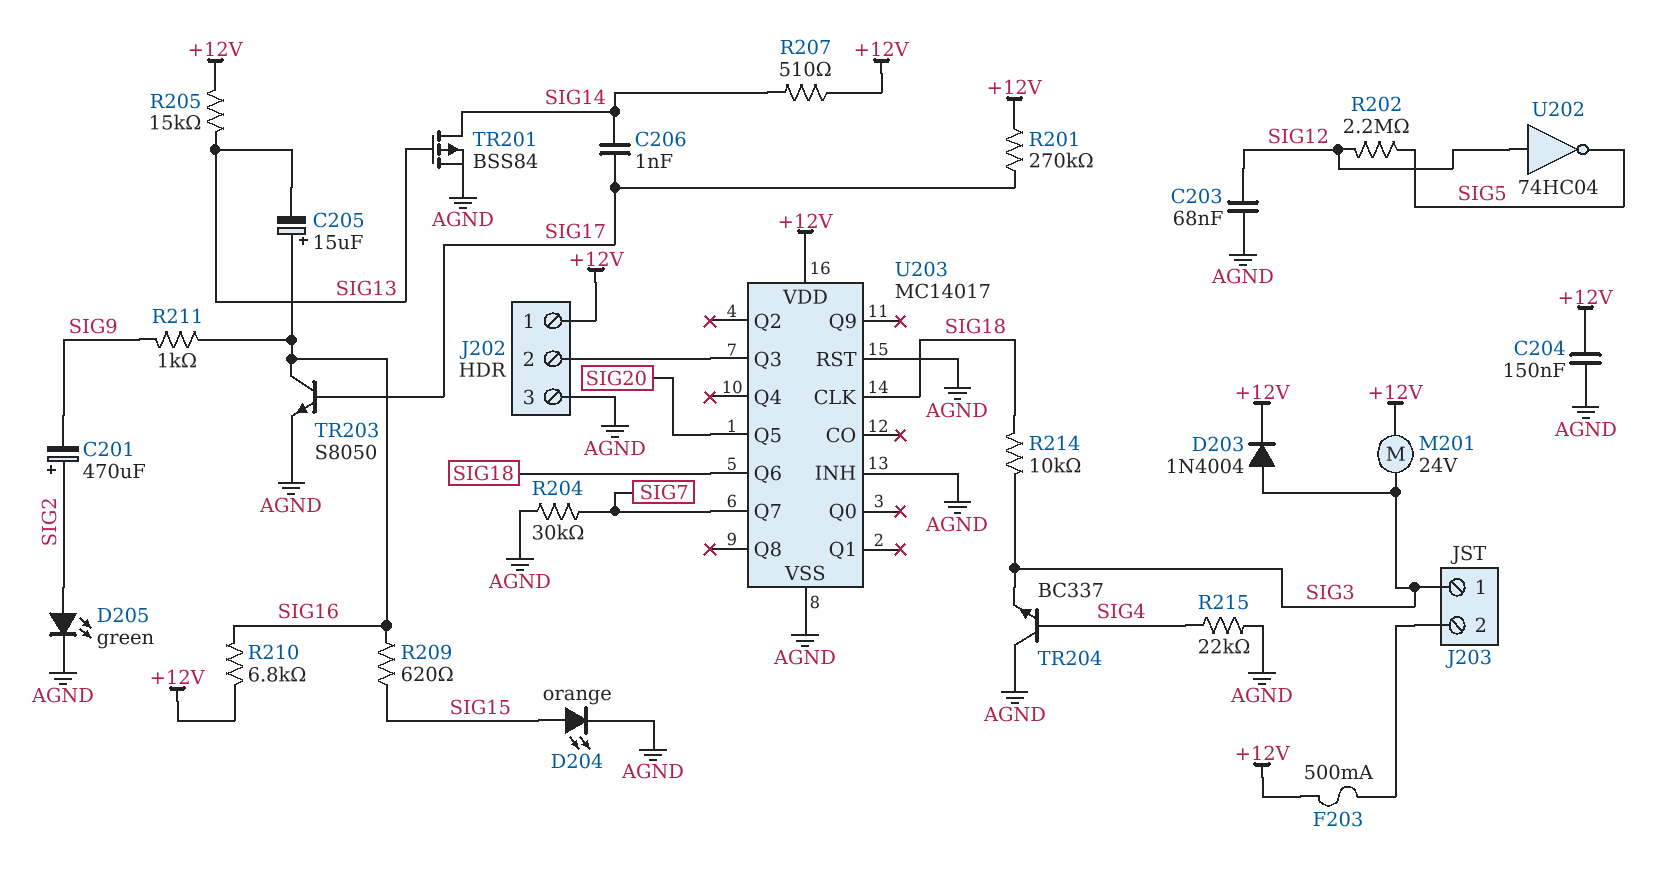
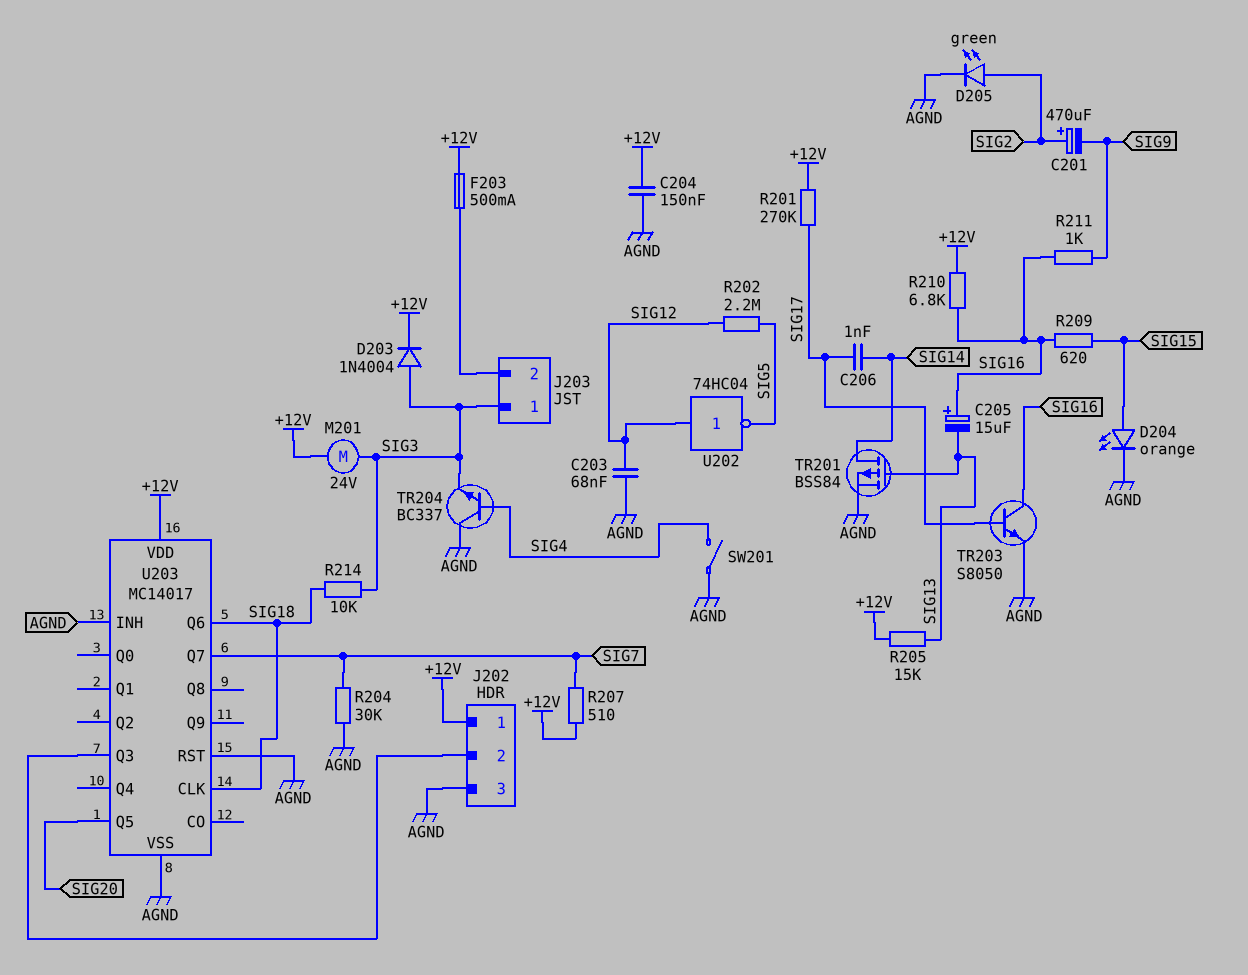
R207: 510 (+12V, SIG14) -> 510 (+12V, SIG7)
R215: 22k (AGND, SIG4) -> none
SW201: none -> switch (AGND, SIG4)

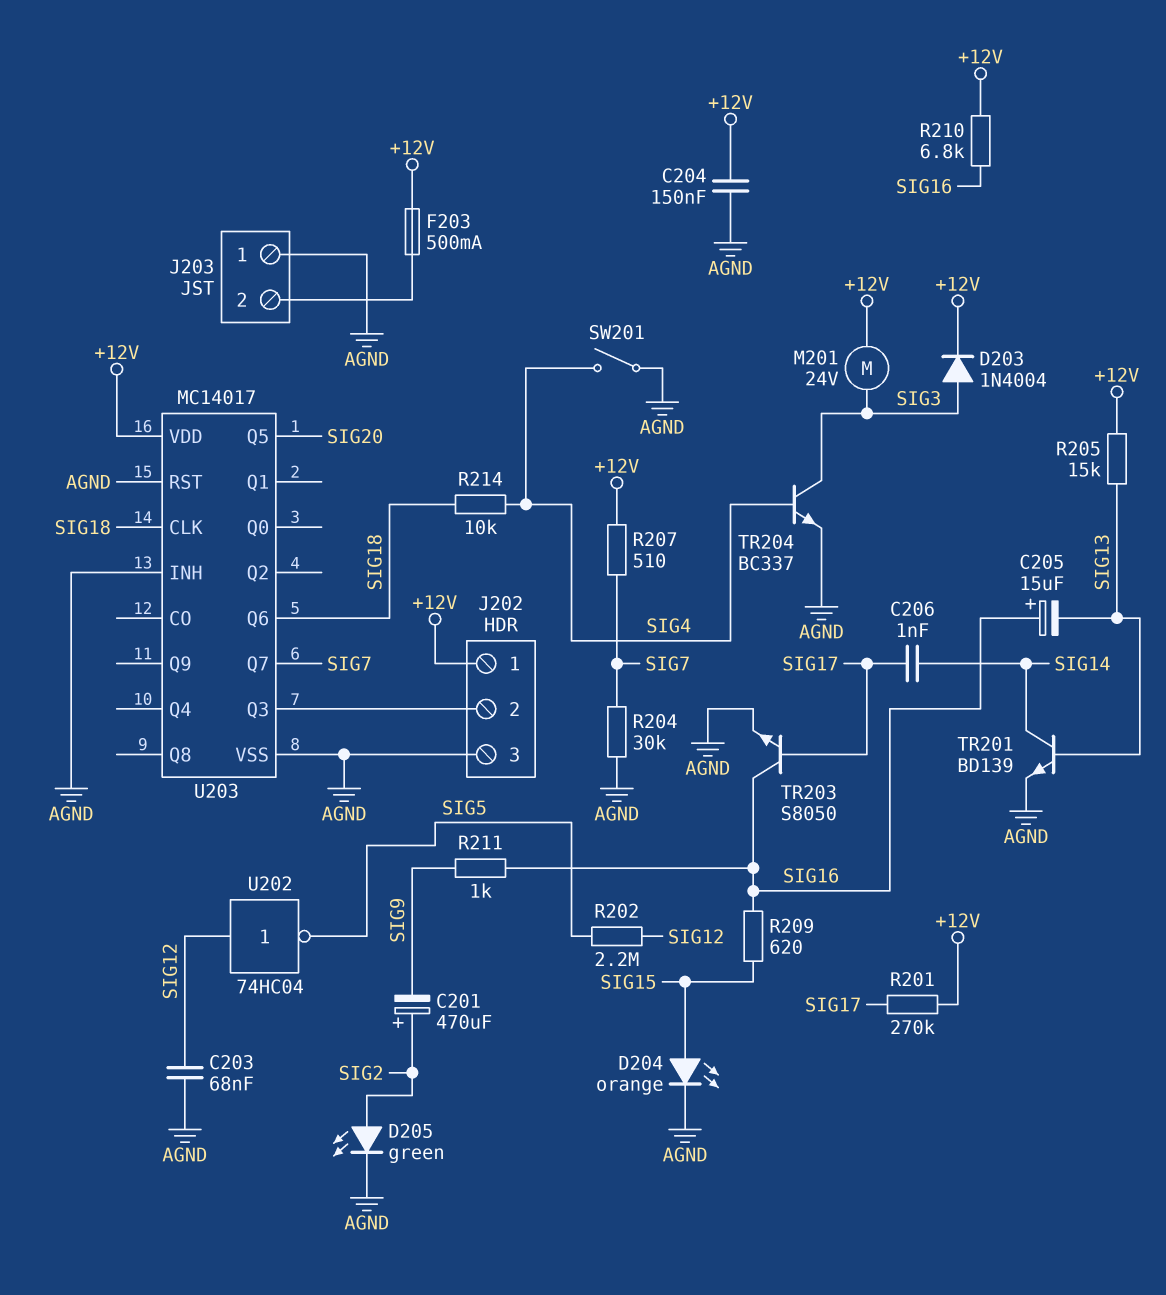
J203 pin 1: SIG3 -> AGND
R214: 10k (SIG3, SIG18) -> 10k (SIG4, SIG18)
TR201: PMOS BSS84 (G SIG13, D SIG14, S AGND) -> NPN BD139 (B SIG13, C SIG14, E AGND)
TR204: NPN BC337 (B SIG4, C AGND, E SIG3) -> NPN BC337 (B SIG4, C SIG3, E AGND)

